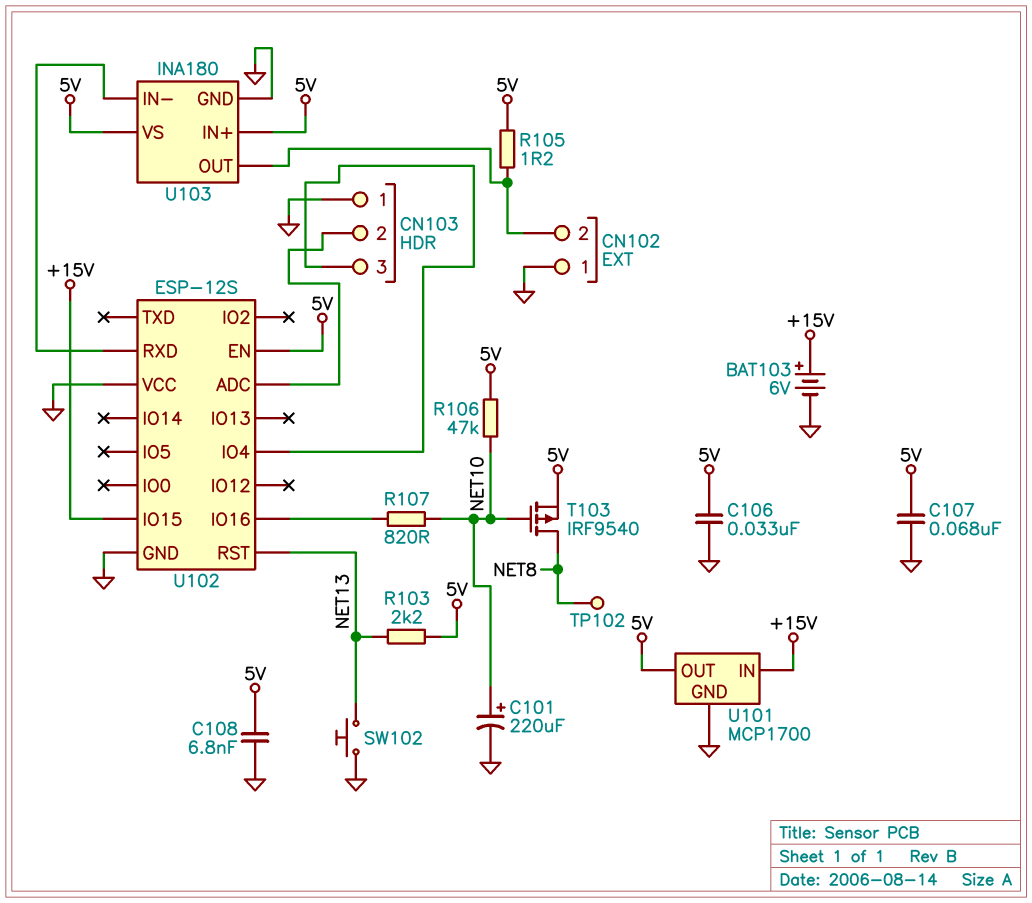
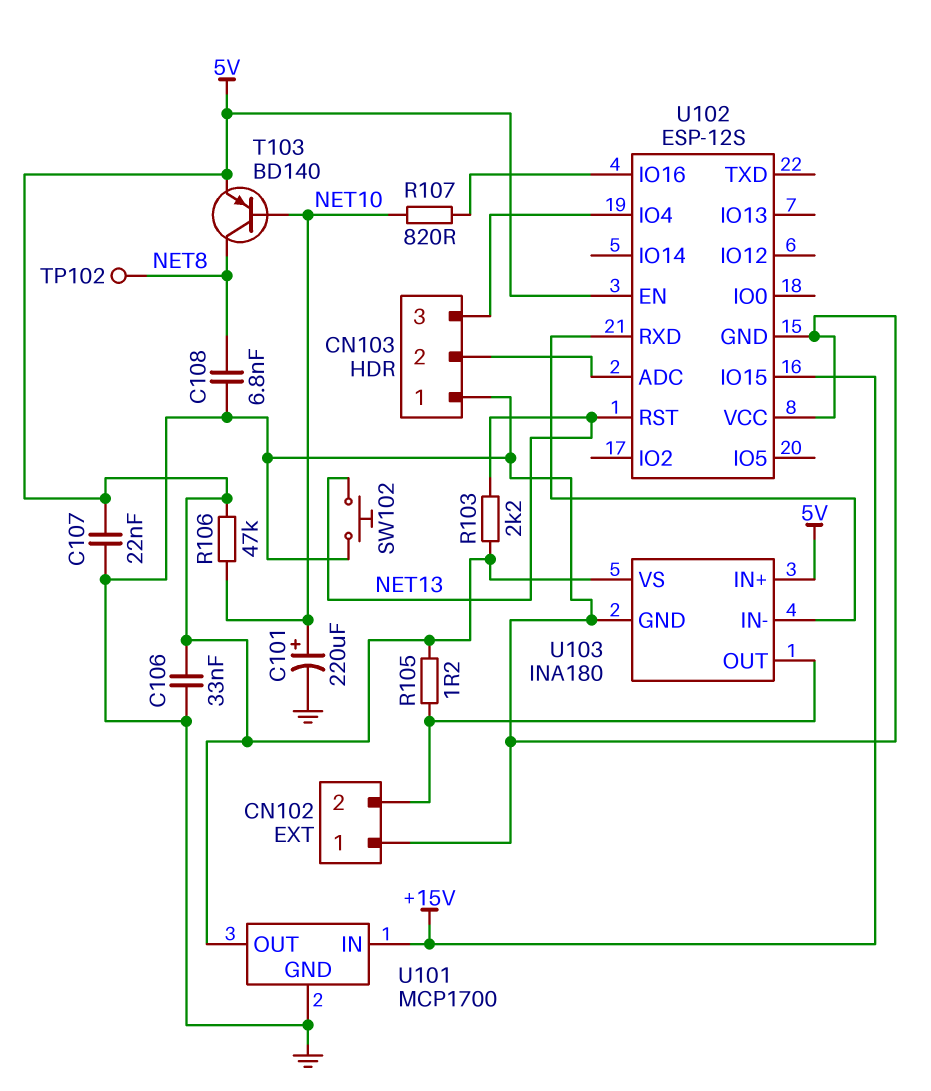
BAT103: 6V (plus +15V, minus GND) -> none
C107: 68nF (5V, GND) -> 22nF (5V, GND)
C108: 6.8nF (5V, GND) -> 6.8nF (GND, NET8)
T103: PMOS IRF9540 (G NET10, D NET8, S 5V) -> PNP BD140 (B NET10, C NET8, E 5V)

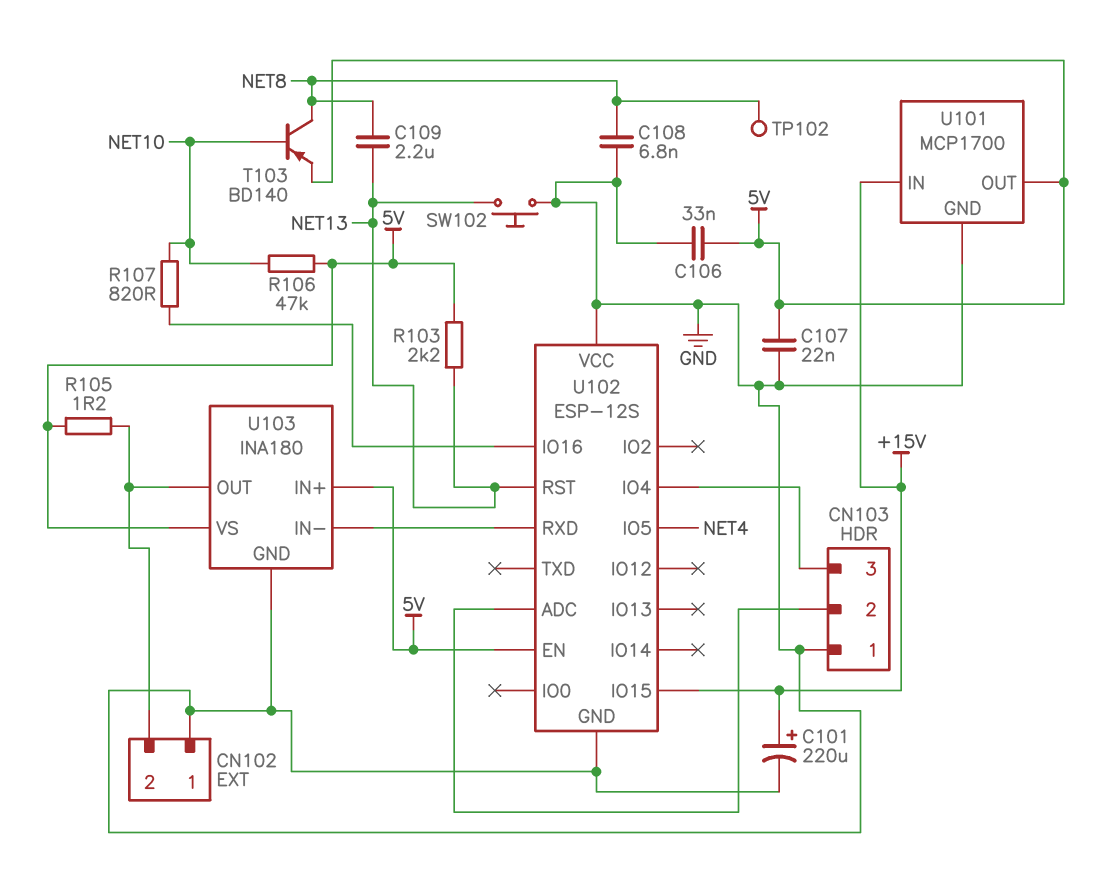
C101: 220uF (plus NET10, minus GND) -> 220uF (plus +15V, minus GND)
C109: none -> 2.2uF (NET8, NET13)
U102 pin IO5: none -> NET4

